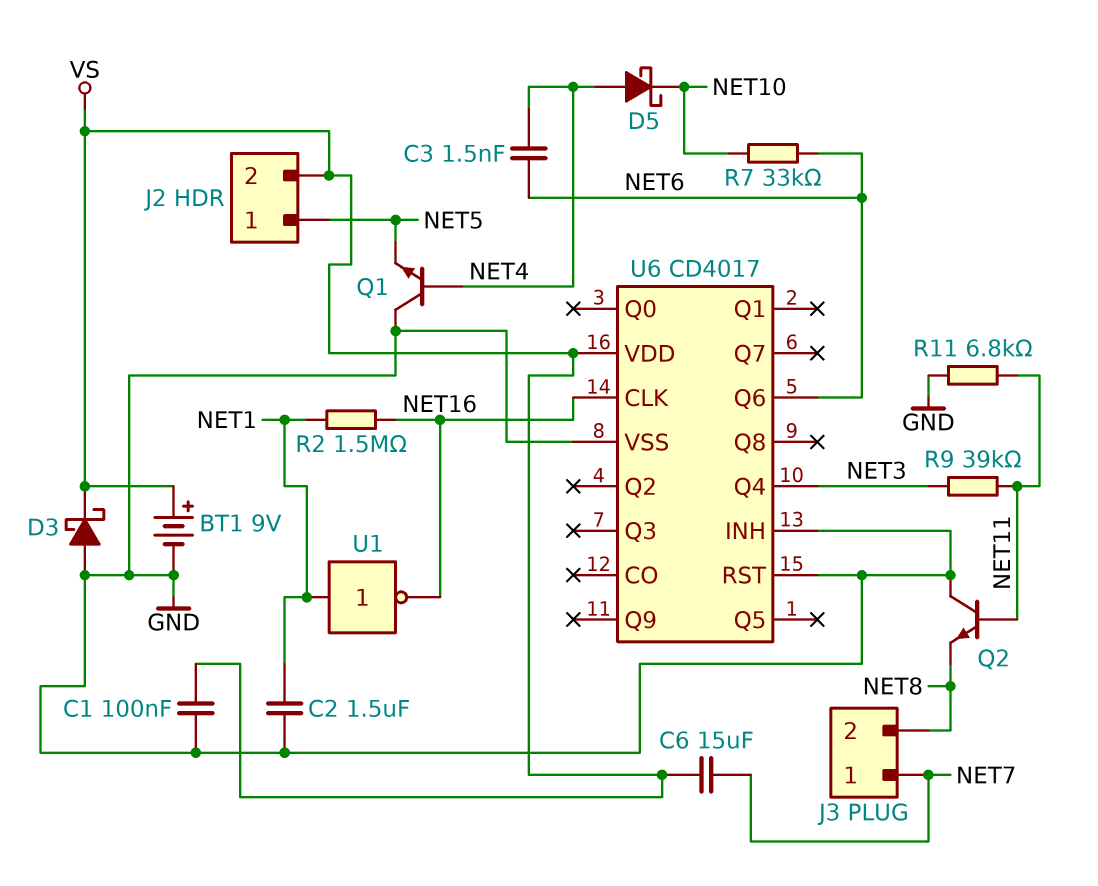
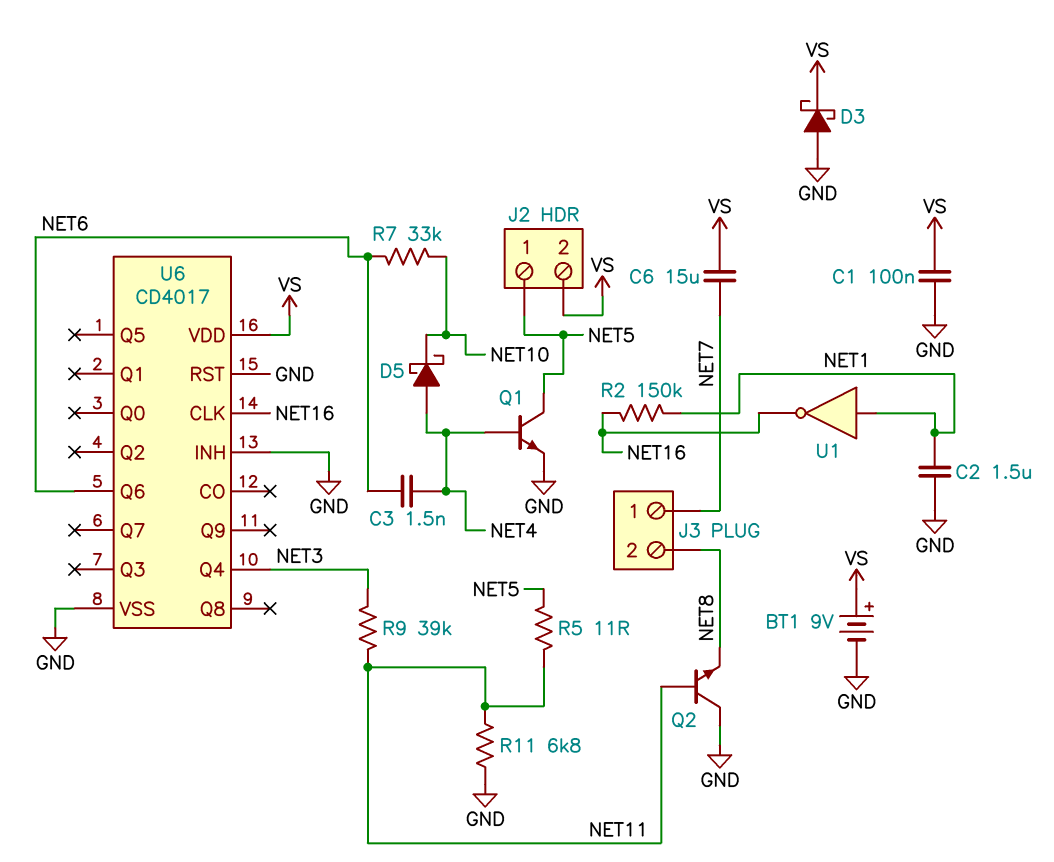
Q1: NPN (B NET4, C GND, E NET5) -> NPN (B NET4, C NET5, E GND)
R2: 1.5M (NET1, NET16) -> 150k (NET1, NET16)
R5: none -> 11 (NET5, NET11)

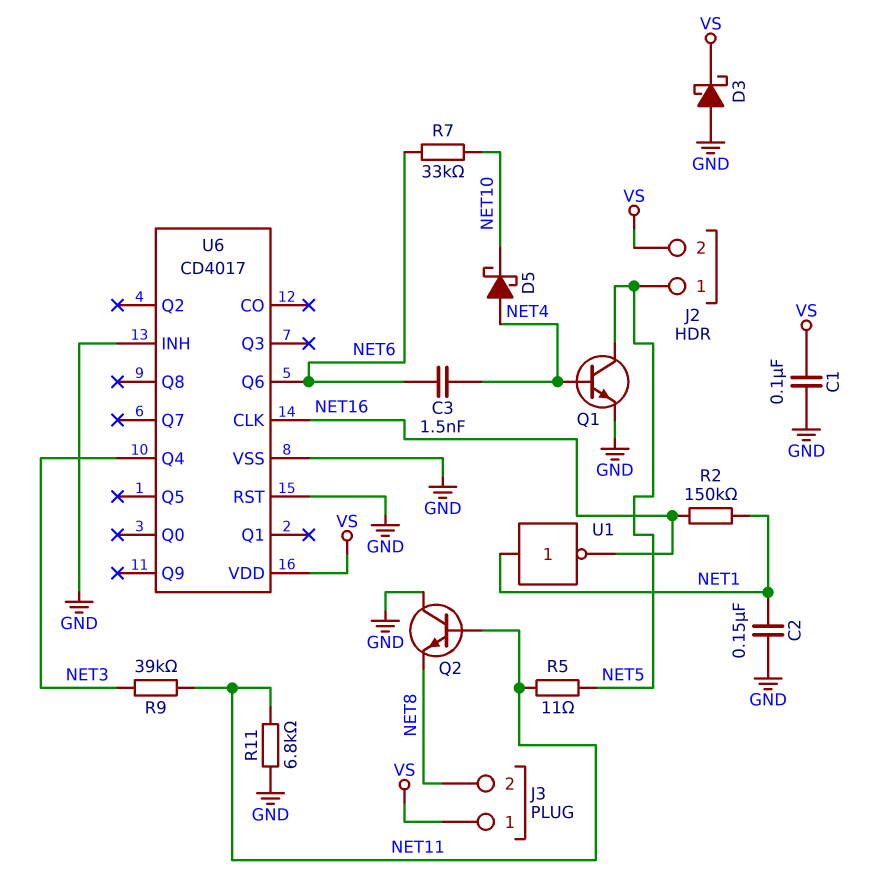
BT1: 9V (plus VS, minus GND) -> none
C2: 1.5uF (GND, NET1) -> 150nF (GND, NET1)
C6: 15uF (NET7, VS) -> none
J3 pin 1: NET7 -> VS

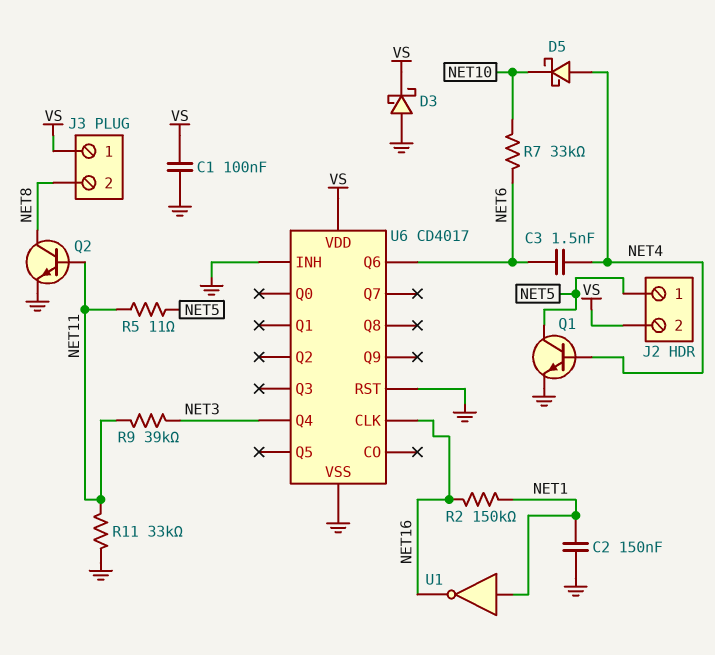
Q2: NPN (B NET11, C GND, E NET8) -> NPN (B NET11, C NET8, E GND)
R11: 6.8k (GND, NET11) -> 33k (GND, NET11)

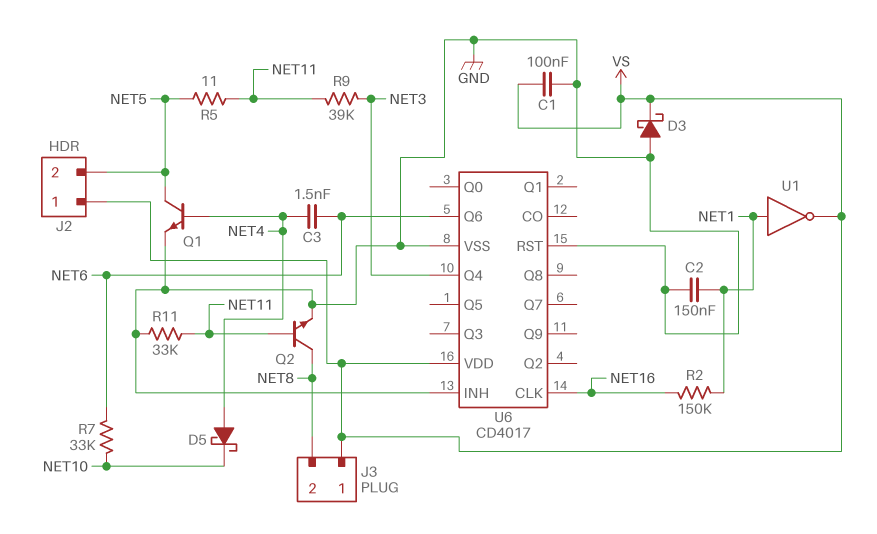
J2 pin 1: NET5 -> VS
J2 pin 2: VS -> NET5
U1: NOT (in NET1, out NET16) -> NOT (in NET1, out VS)

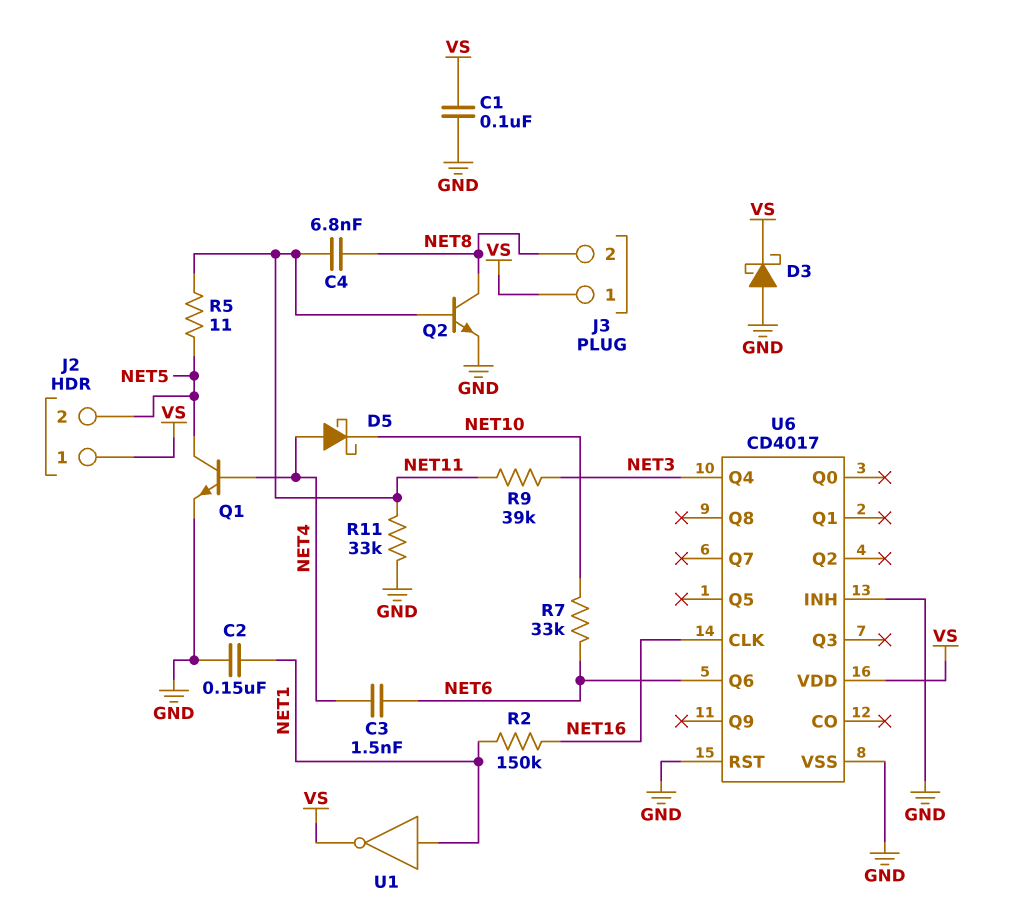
C4: none -> 6.8nF (NET8, NET11)

